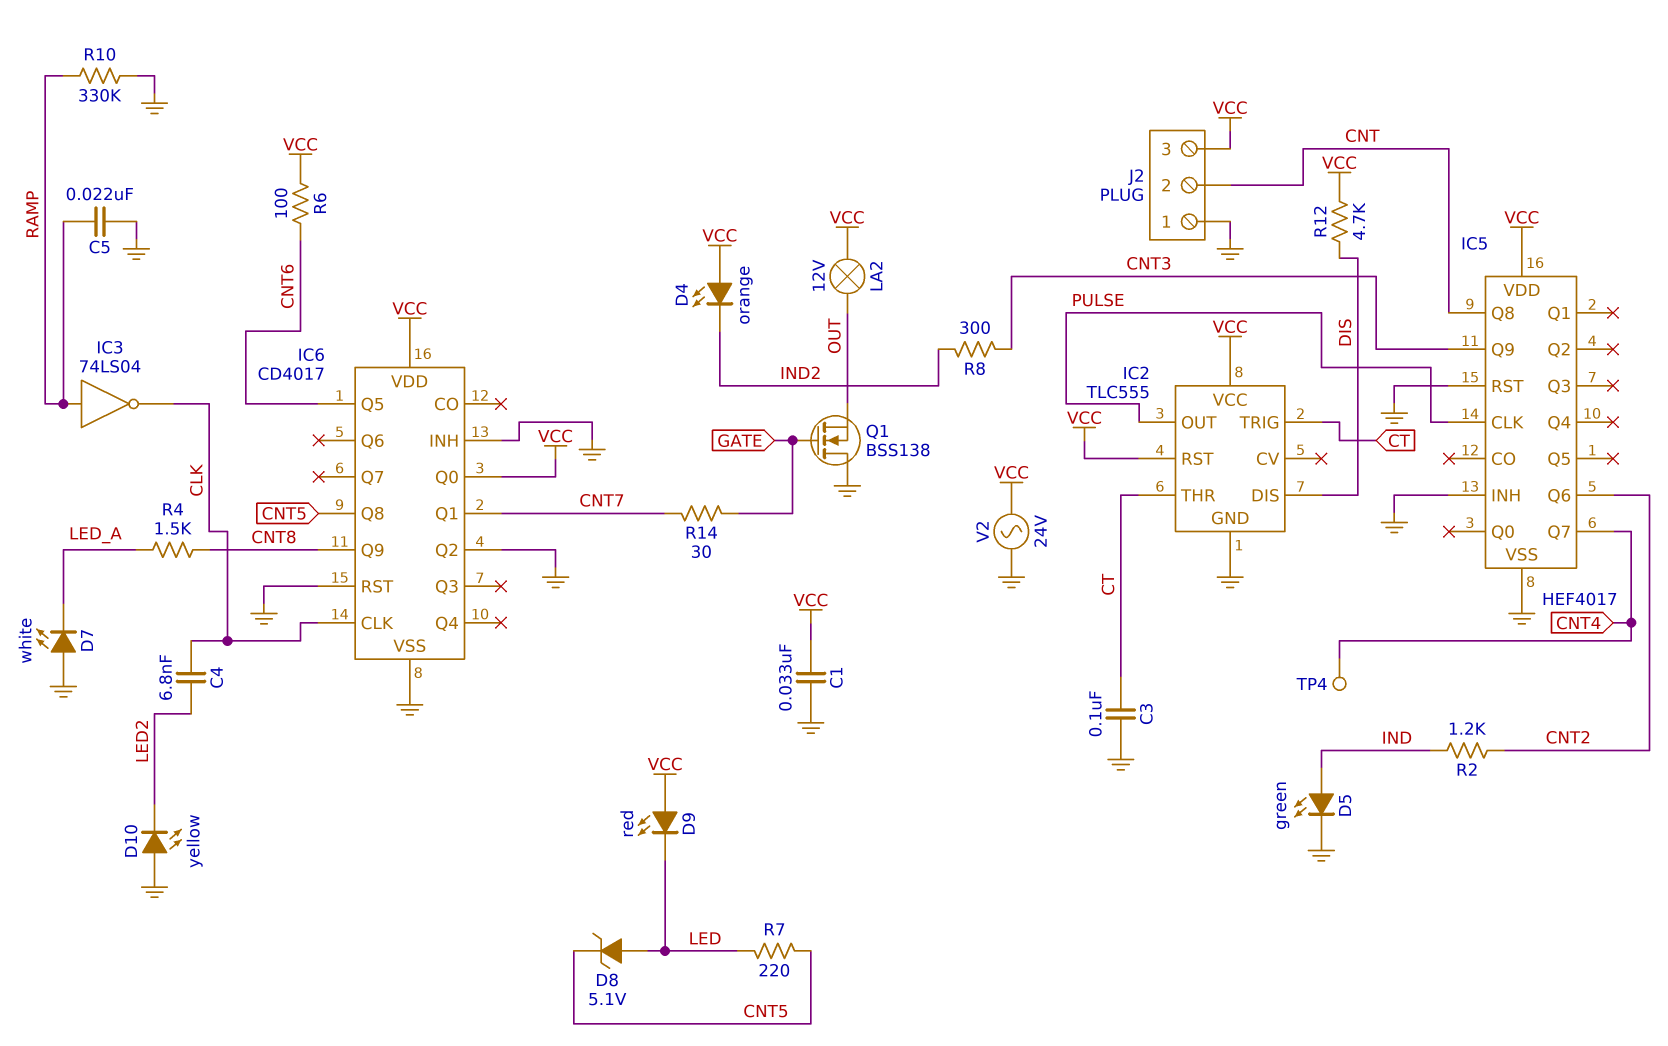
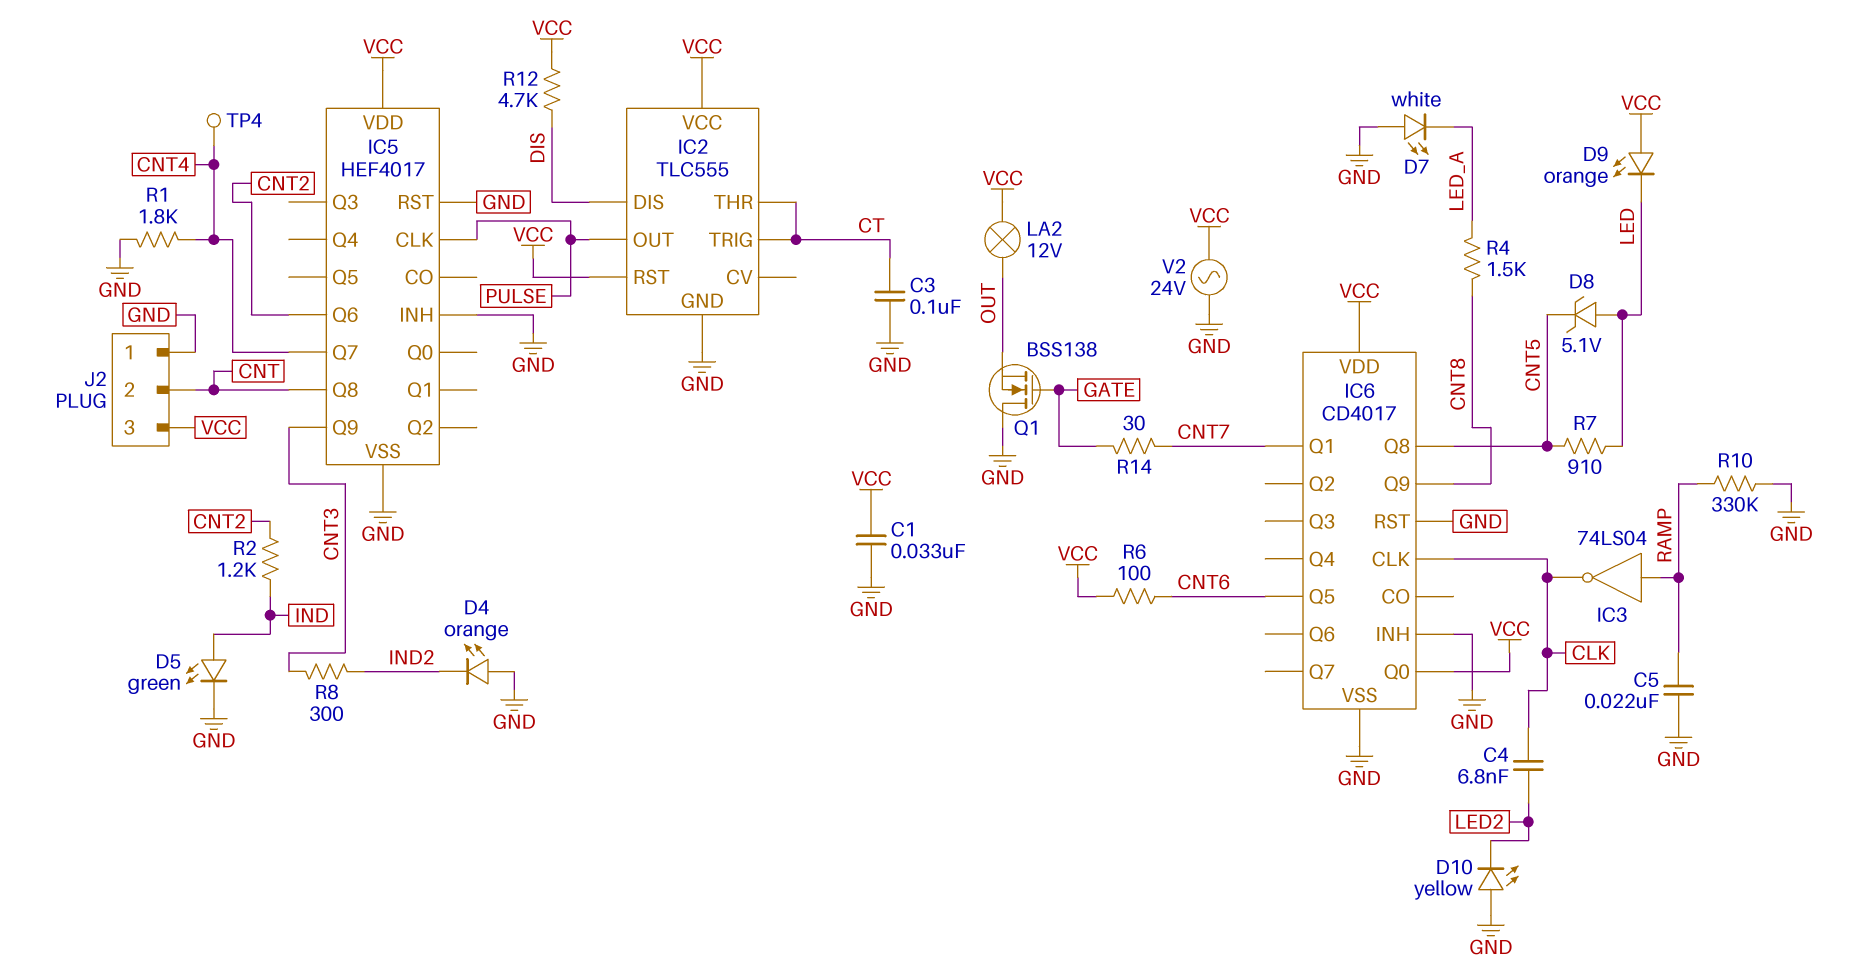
D4: LED orange (A VCC, K IND2) -> LED orange (A GND, K IND2)
D9: LED red (A VCC, K LED) -> LED orange (A VCC, K LED)
IC6 pin Q2: GND -> none
R1: none -> 1.8k (CNT4, GND)
R7: 220 (CNT5, LED) -> 910 (CNT5, LED)

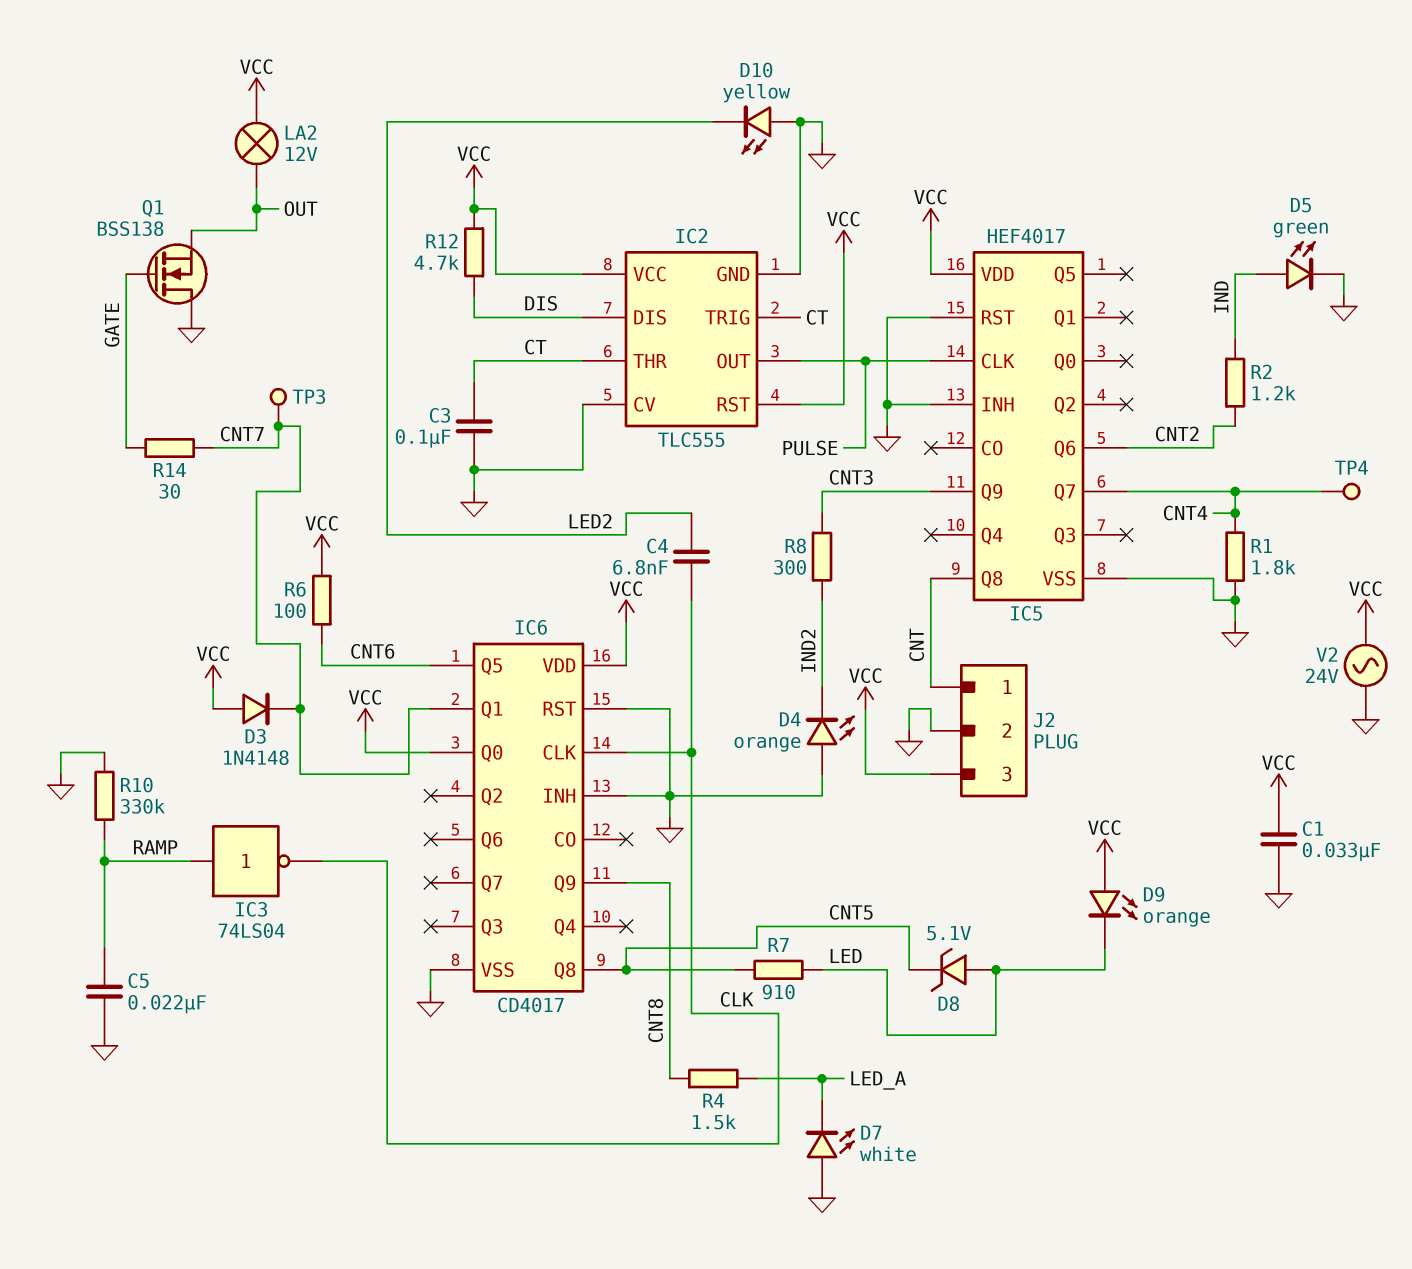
D3: none -> diode 1N4148 (A VCC, K CNT7)
IC2 pin CV: none -> GND
J2 pin 1: GND -> CNT
J2 pin 2: CNT -> GND
TP3: none -> test point (CNT7)

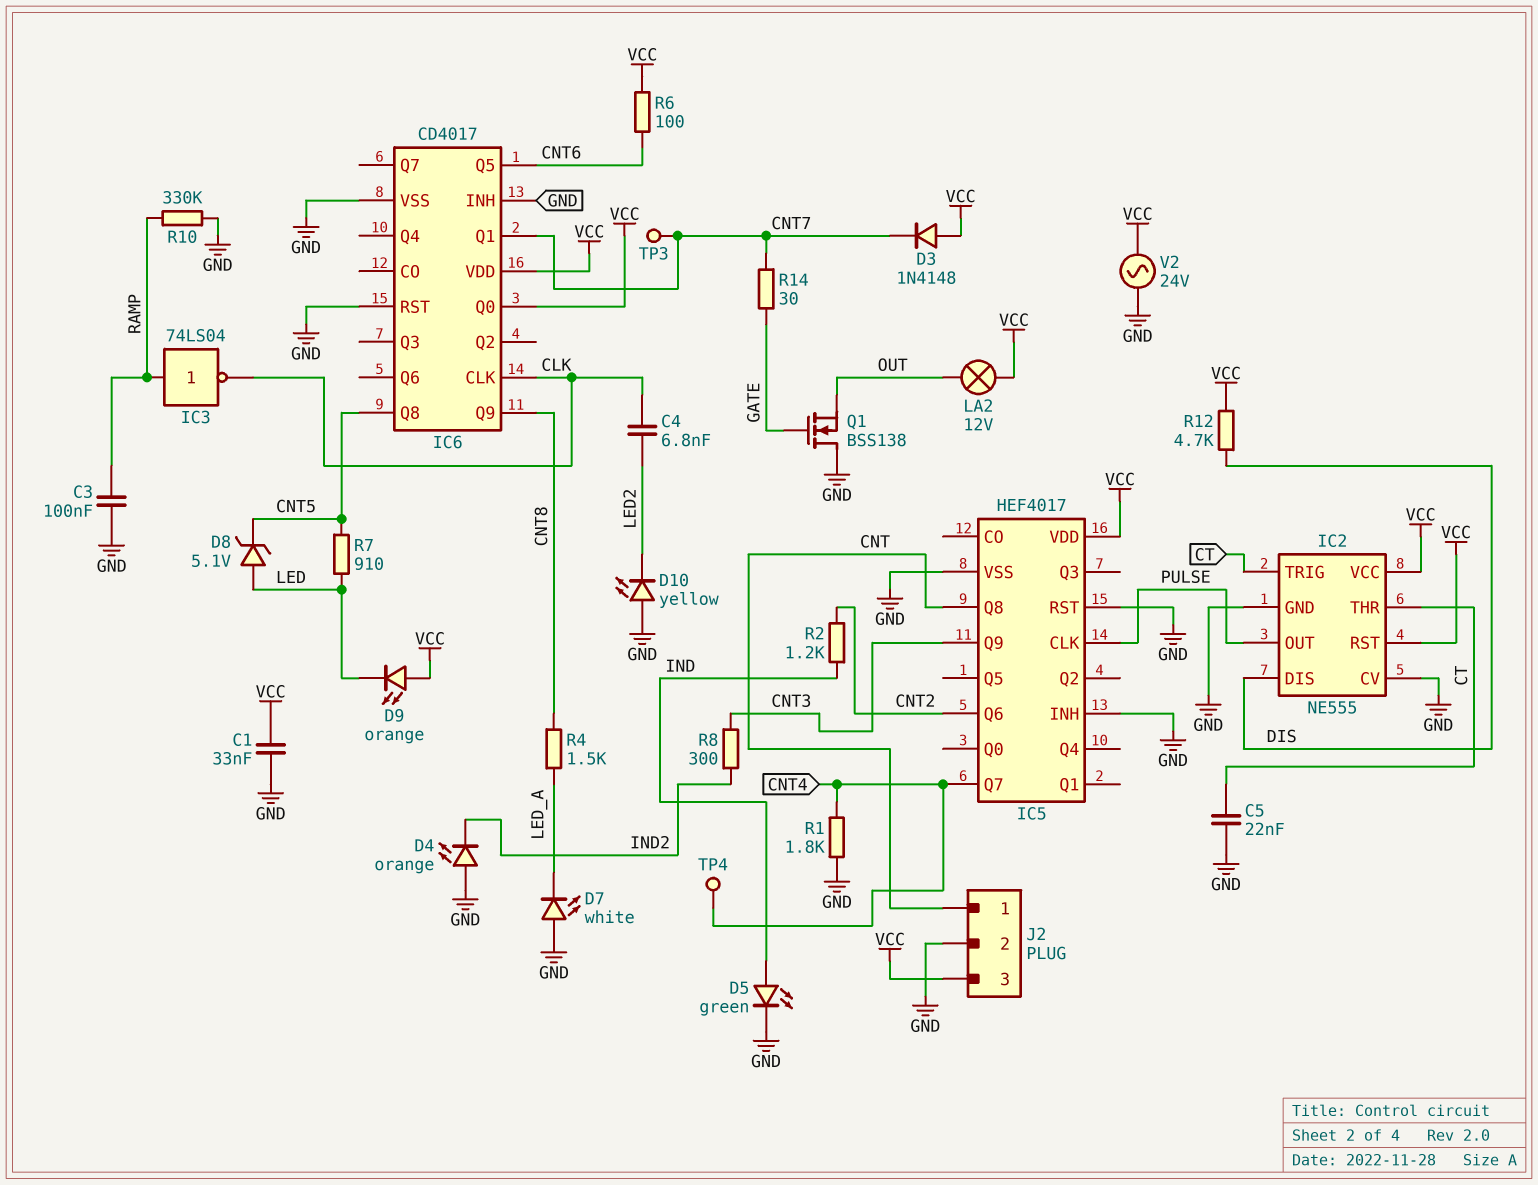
C3: 100nF (CT, GND) -> 100nF (GND, RAMP)
C5: 22nF (GND, RAMP) -> 22nF (CT, GND)
IC2: TLC555 -> NE555

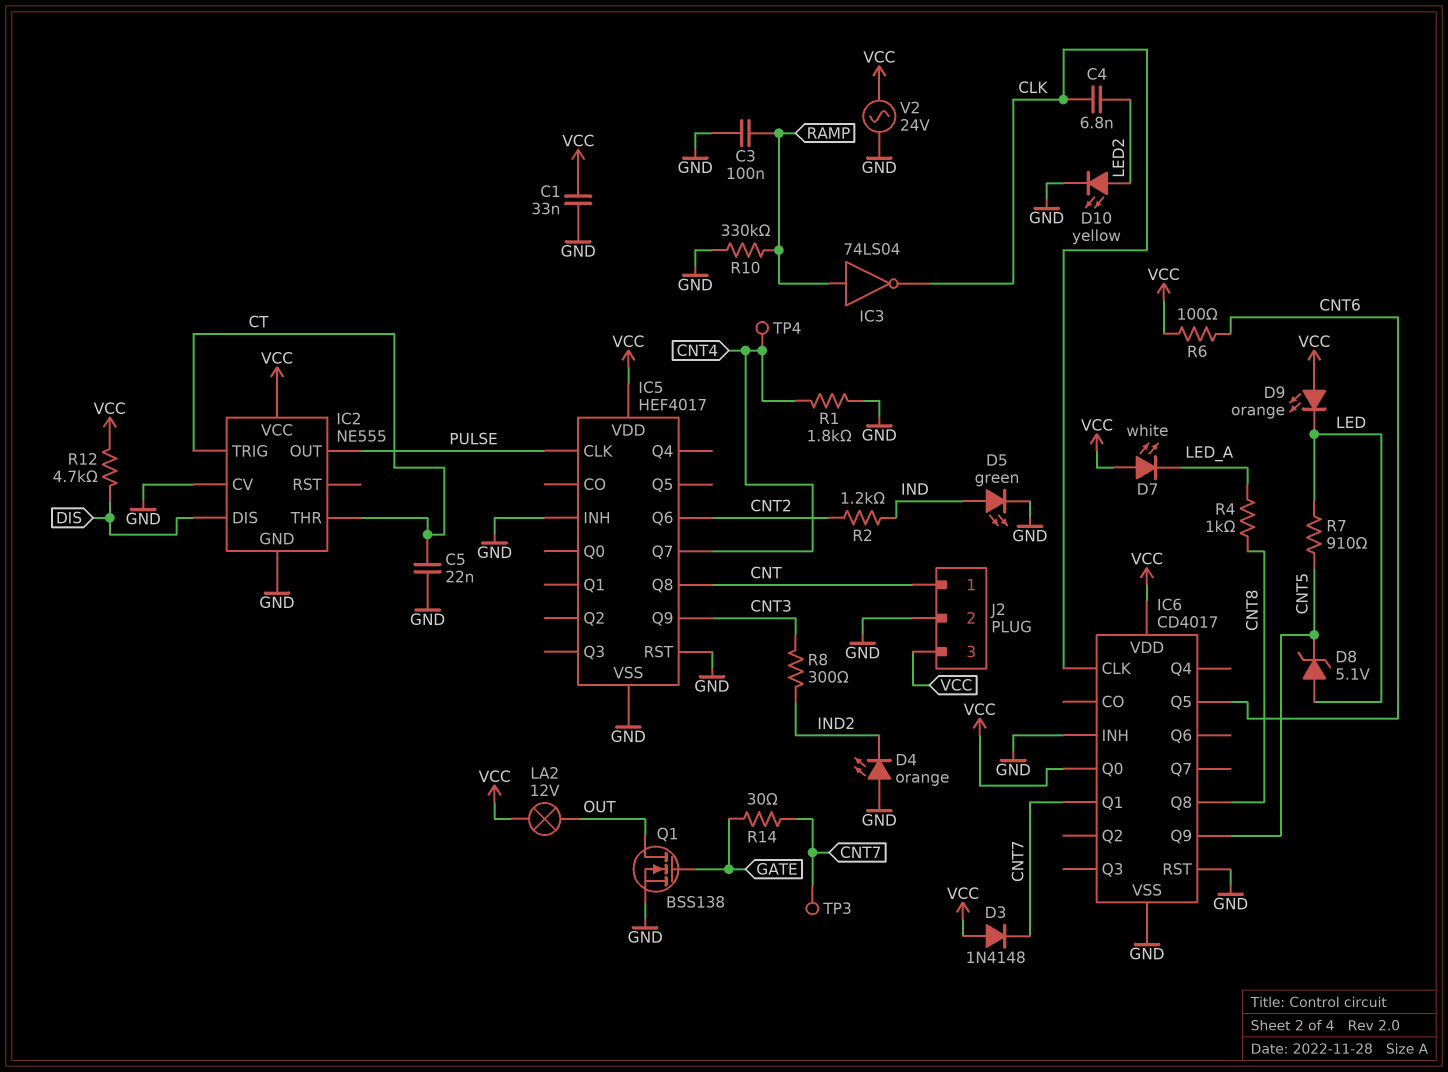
D7: LED white (A GND, K LED_A) -> LED white (A VCC, K LED_A)
D10: LED yellow (A GND, K LED2) -> LED yellow (A LED2, K GND)
IC2 pin RST: VCC -> none
IC6 pin Q8: CNT5 -> CNT8
IC6 pin Q9: CNT8 -> CNT5
Q1: NMOS BSS138 (G GATE, D GND, S OUT) -> NMOS BSS138 (G GATE, D OUT, S GND)
R4: 1.5k (CNT8, LED_A) -> 1k (CNT8, LED_A)

